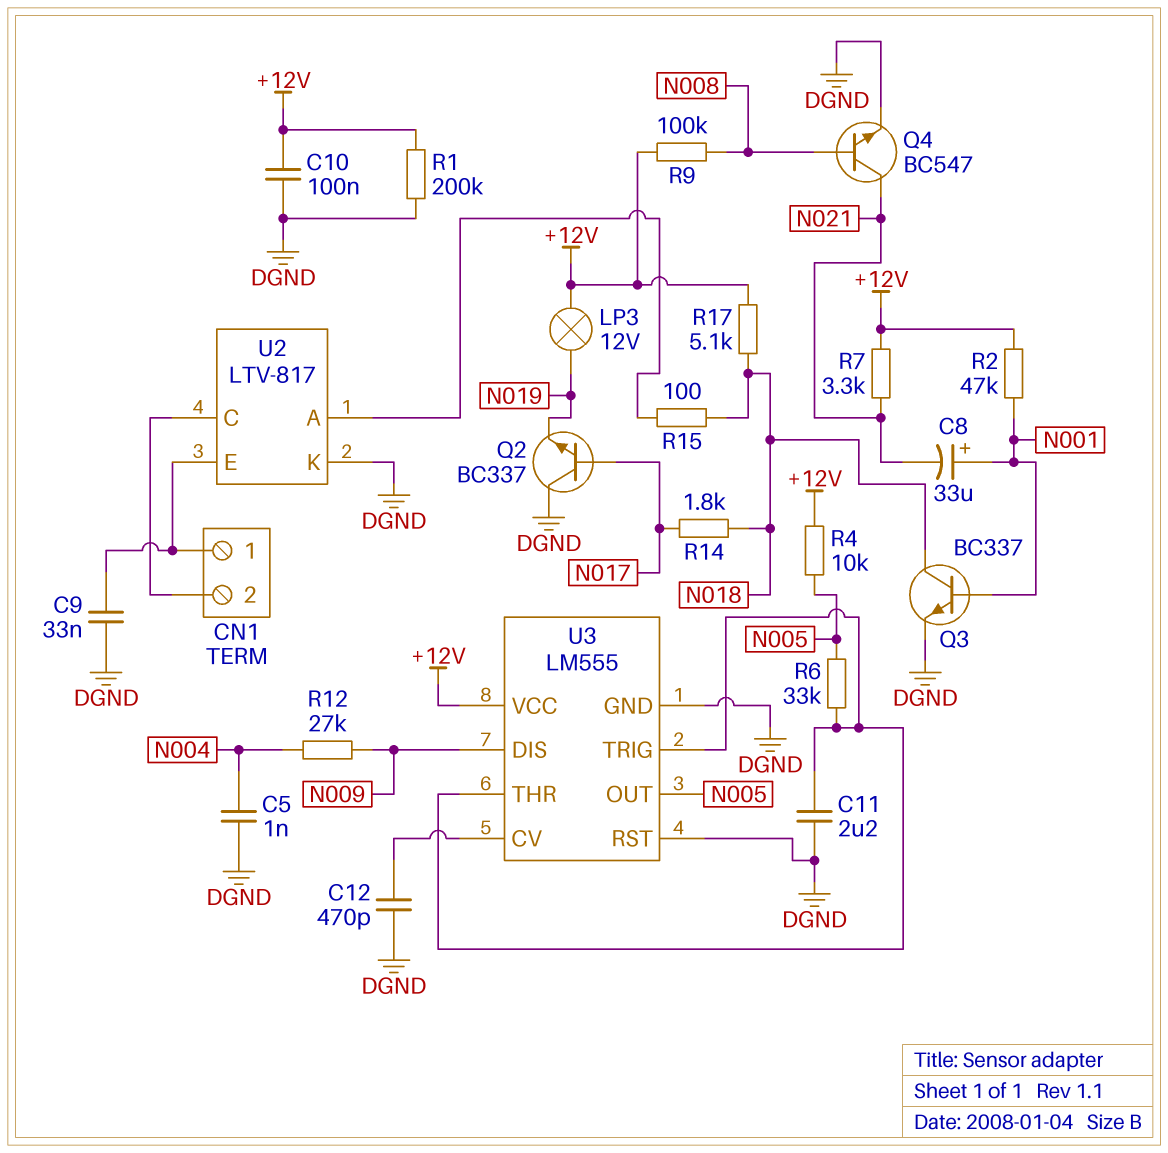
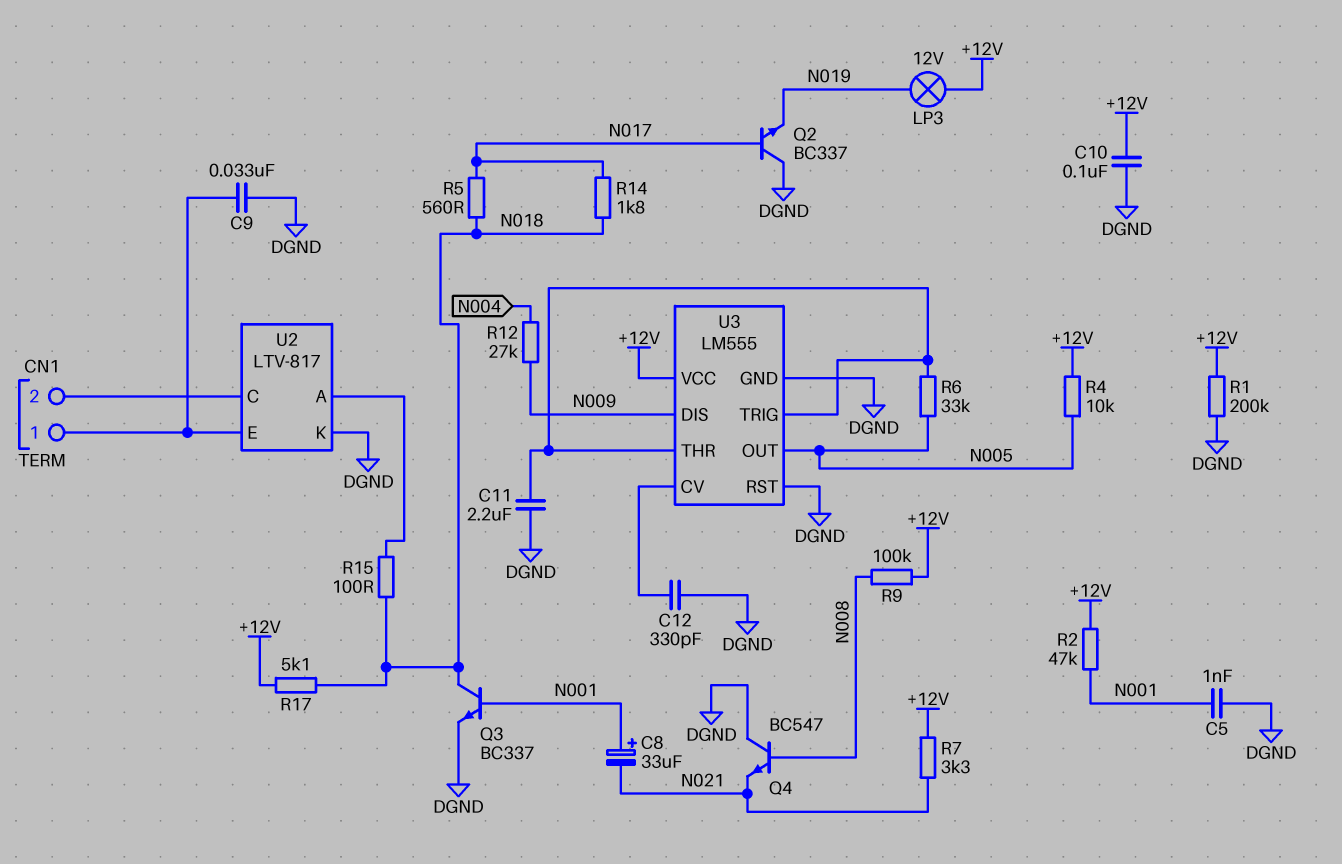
C5: 1nF (DGND, N004) -> 1nF (DGND, N001)
C12: 470pF (DGND, U3/CV) -> 330pF (DGND, U3/CV)
Q4: NPN BC547 (B N008, C N021, E DGND) -> NPN BC547 (B N008, C DGND, E N021)
R5: none -> 560 (N017, N018)

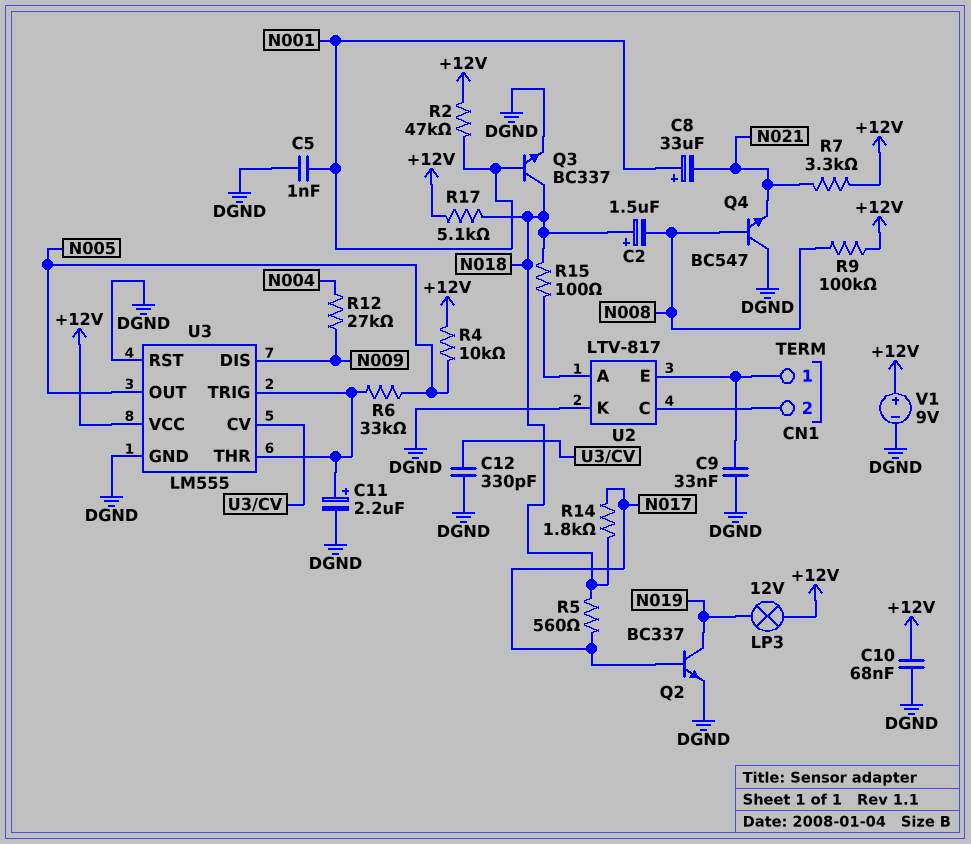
C2: none -> 1.5uF (plus N018, minus N008)
C10: 100nF (+12V, DGND) -> 68nF (+12V, DGND)
C11: 2.2uF (DGND, U3/THR) -> 2.2uF (plus U3/THR, minus DGND)
Q2: NPN BC337 (B N017, C DGND, E N019) -> NPN BC337 (B N017, C N019, E DGND)
R1: 200k (+12V, DGND) -> none
V1: none -> 9V (plus +12V, minus DGND)

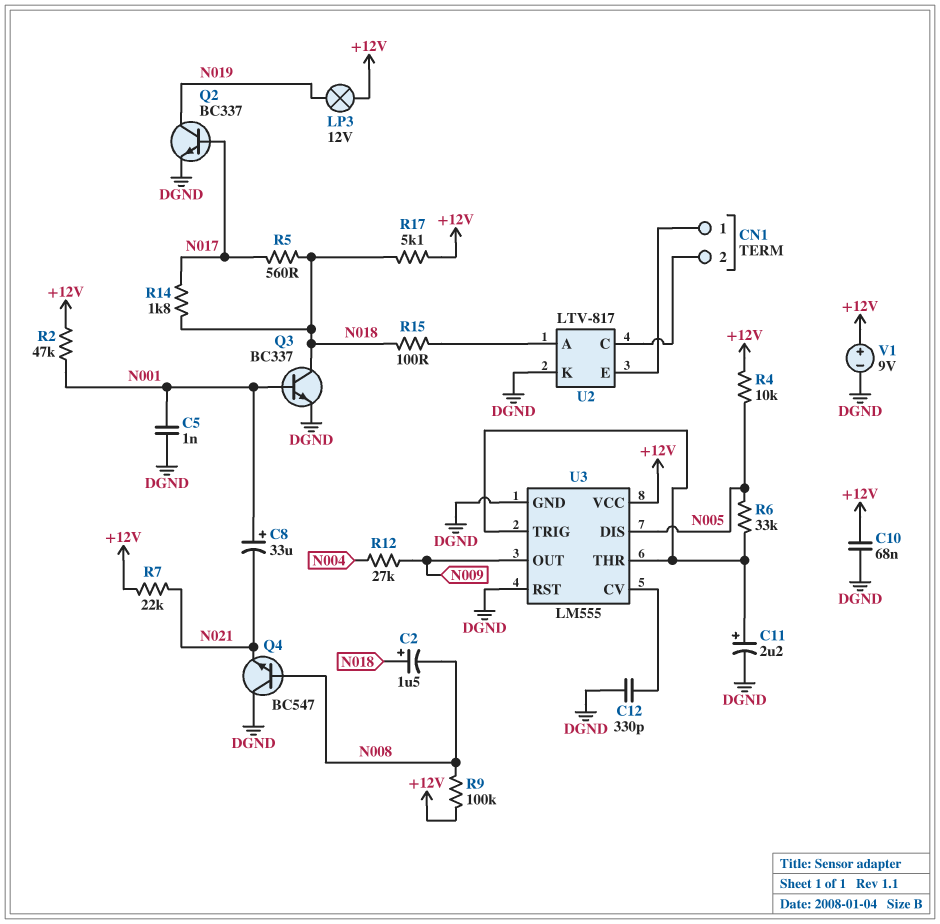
C9: 33nF (CN1/1, DGND) -> none
R7: 3.3k (+12V, N021) -> 22k (+12V, N021)
U3 pin DIS: N009 -> N005
U3 pin OUT: N005 -> N009

